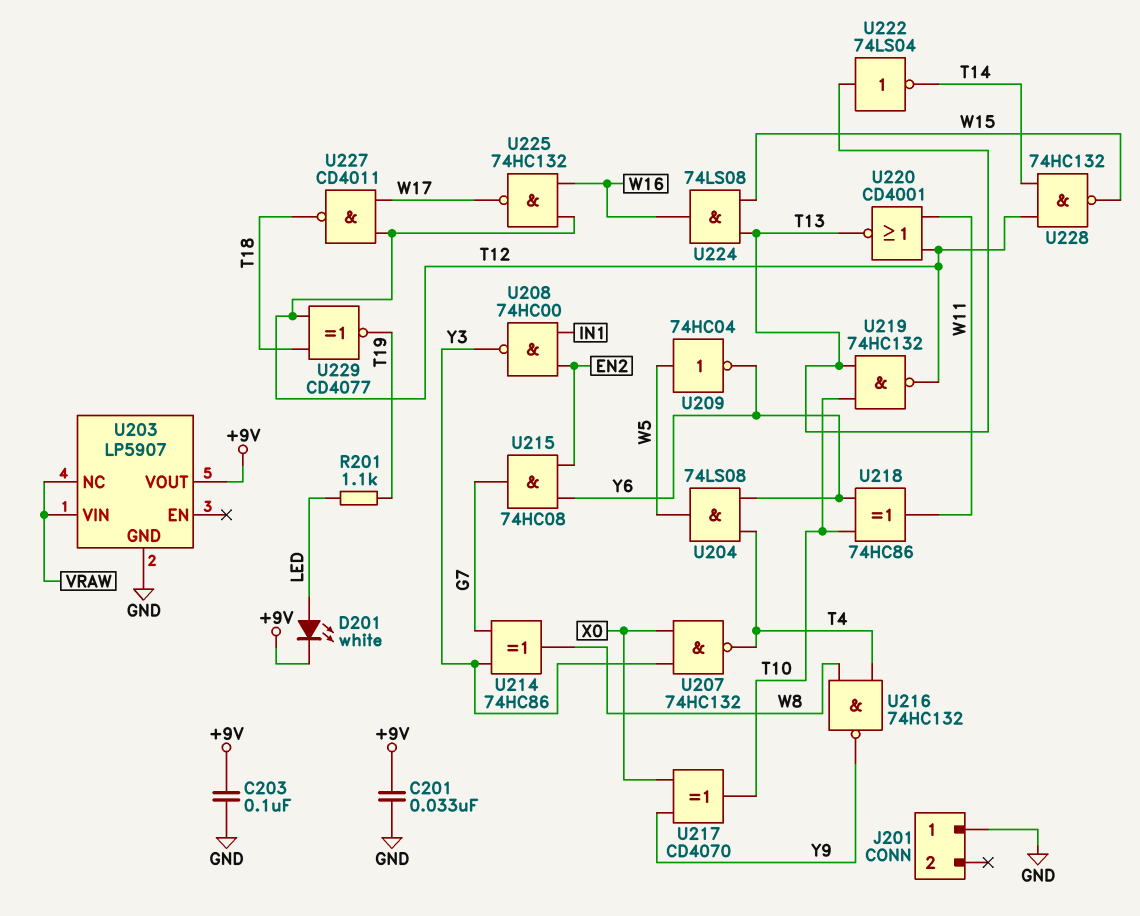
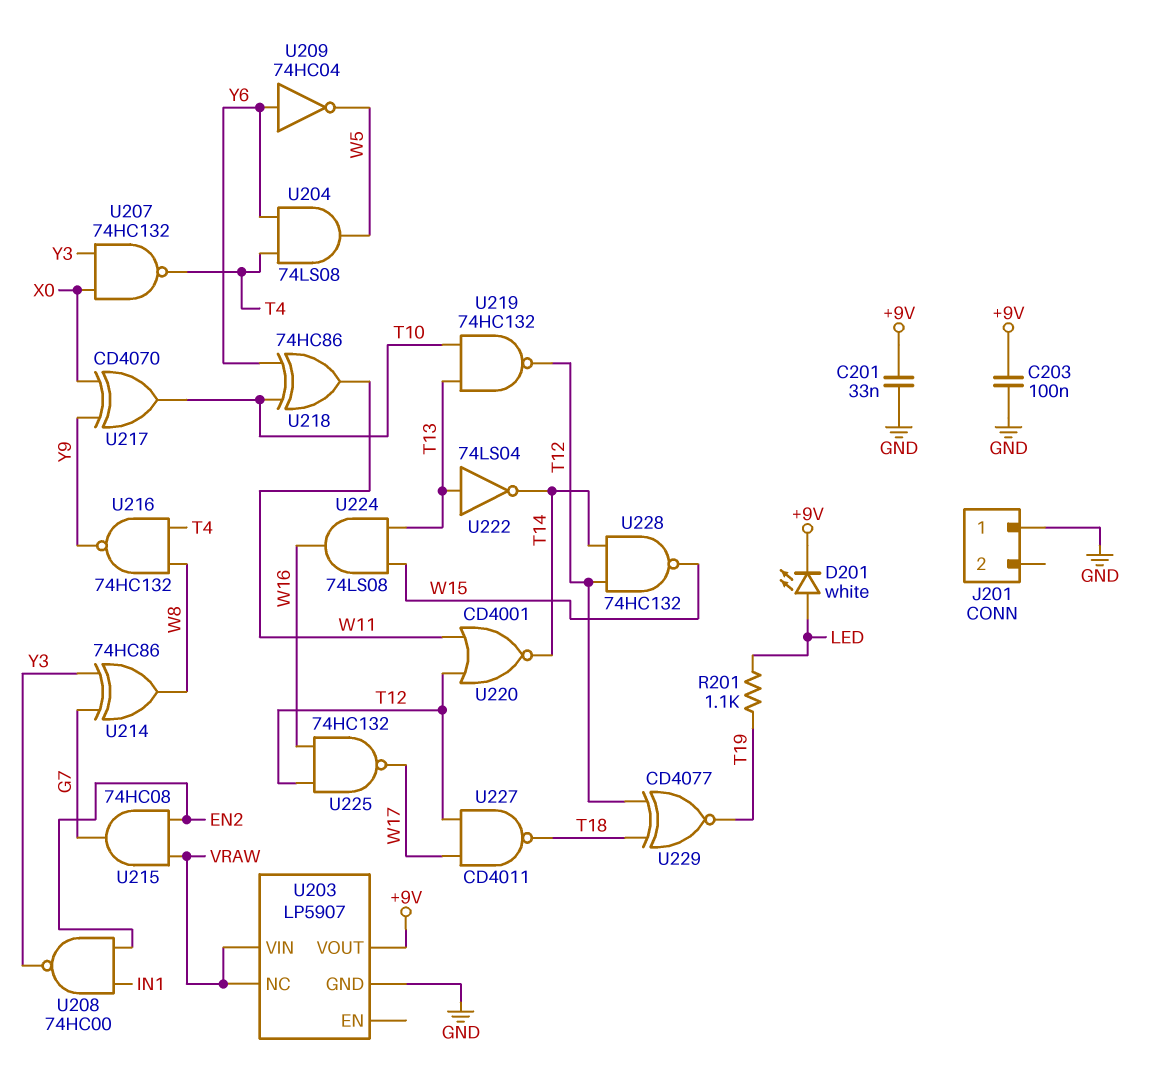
U209: NOT 74HC04 (in W5, out Y6) -> NOT 74HC04 (in Y6, out W5)
U215: AND 74HC08 (in EN2, in Y6, out G7) -> AND 74HC08 (in EN2, in VRAW, out G7)
U220: NOR CD4001 (in T12, in W11, out T13) -> NOR CD4001 (in T12, in W11, out T14)

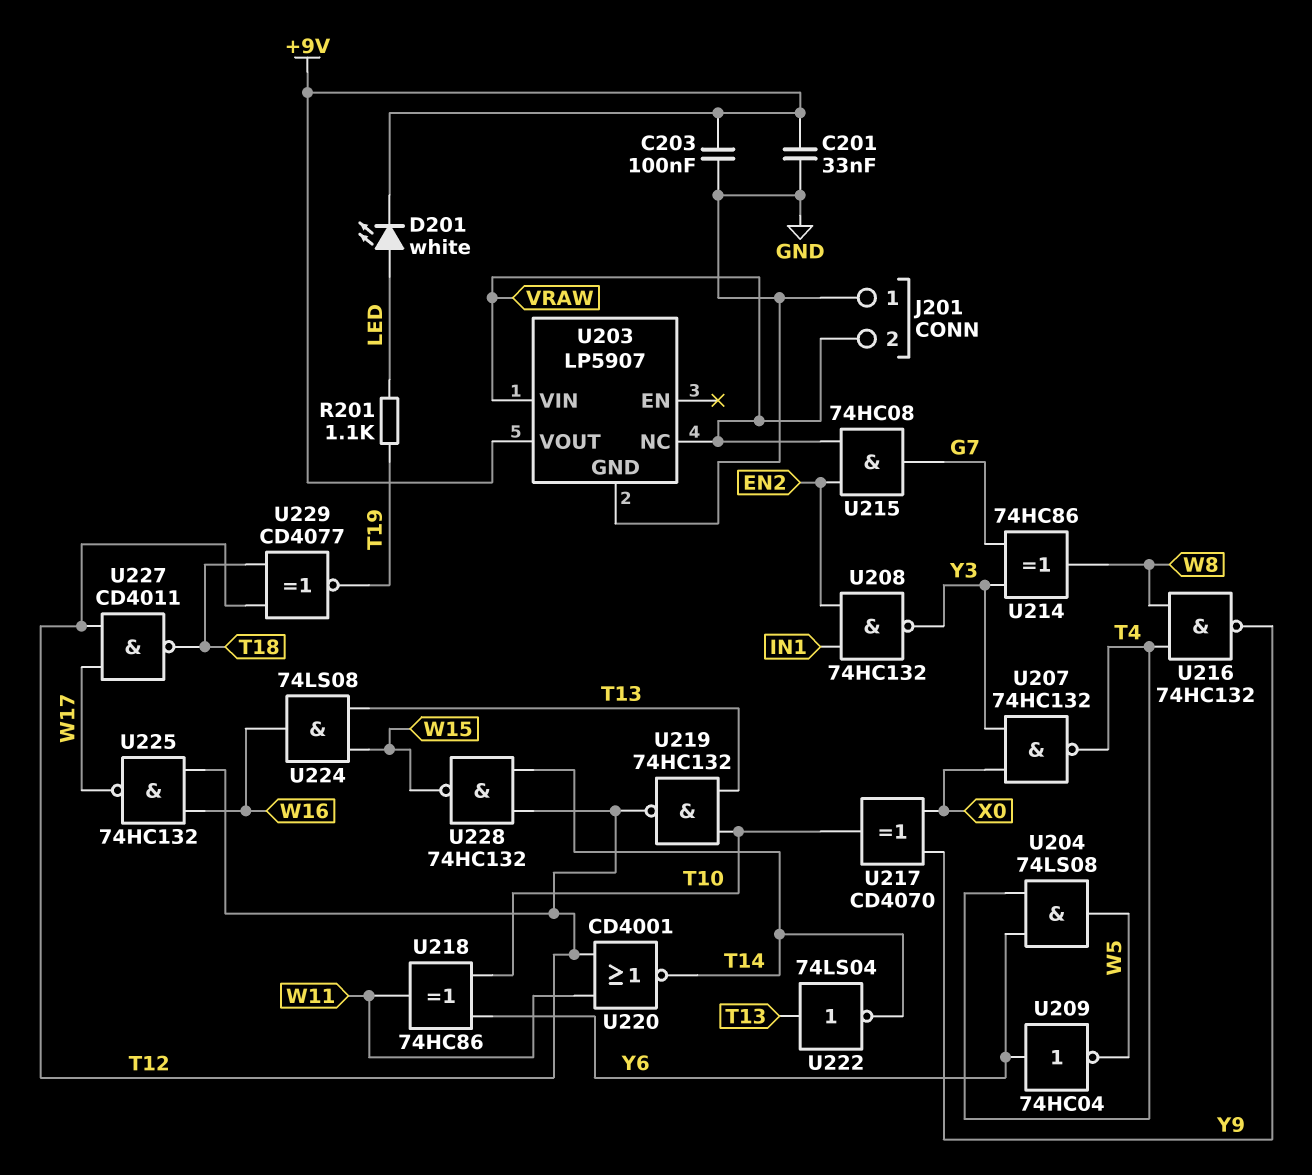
J201 pin 2: none -> VRAW
U208: NAND 74HC00 (in EN2, in IN1, out Y3) -> NAND 74HC132 (in EN2, in IN1, out Y3)

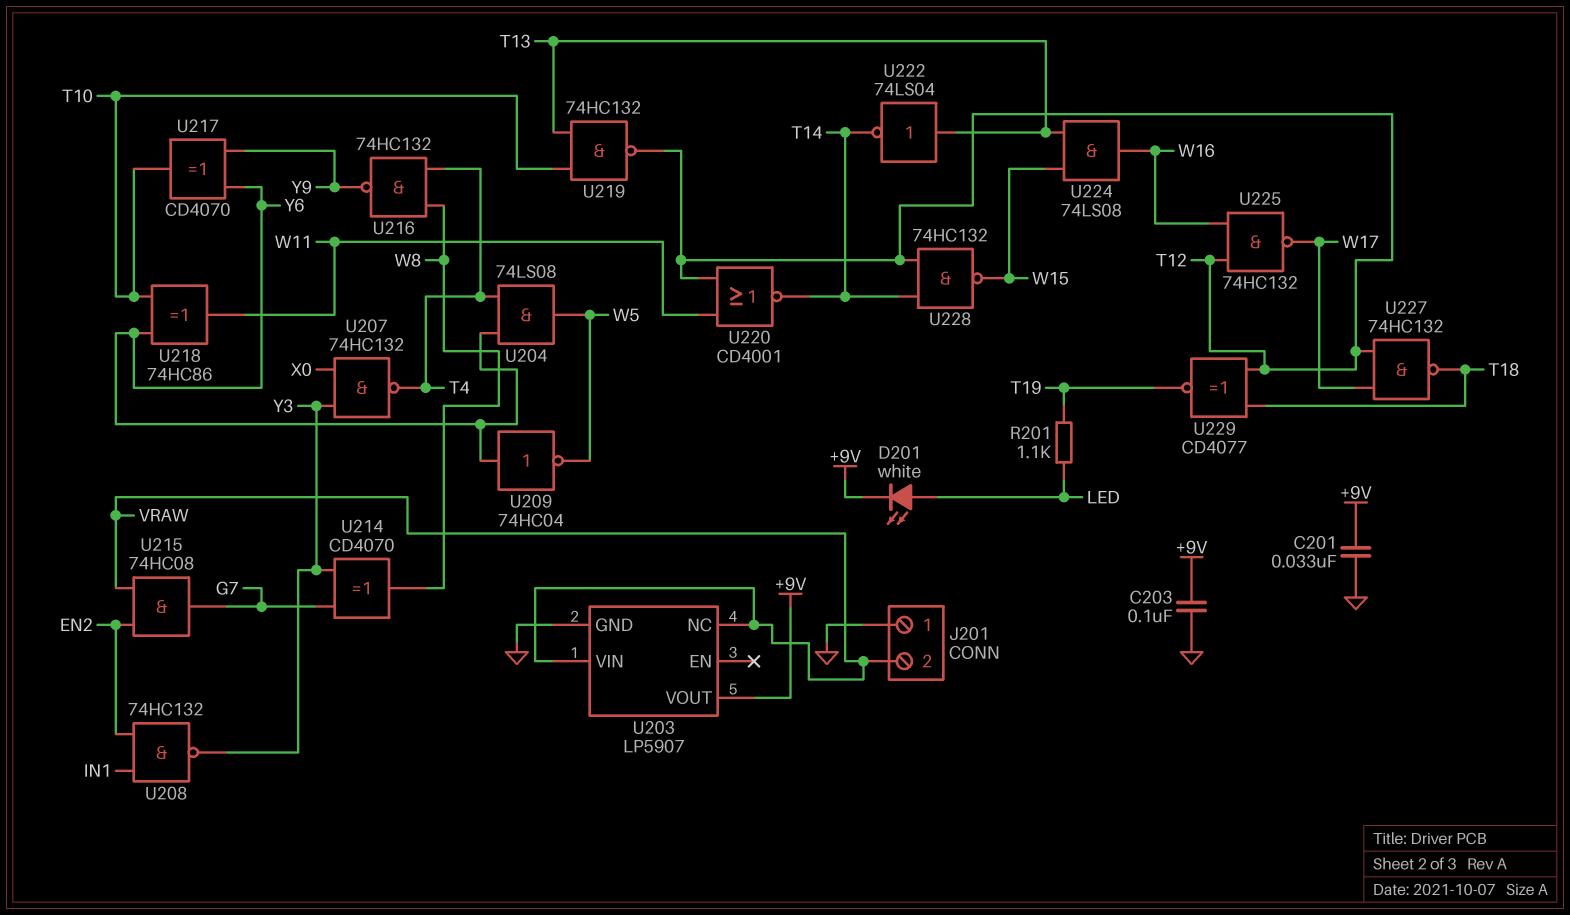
U214: XOR 74HC86 (in G7, in Y3, out W8) -> XOR CD4070 (in G7, in Y3, out W8)
U217: XOR CD4070 (in X0, in Y9, out T10) -> XOR CD4070 (in Y6, in Y9, out T10)
U227: NAND CD4011 (in T12, in W17, out T18) -> NAND 74HC132 (in T12, in W17, out T18)

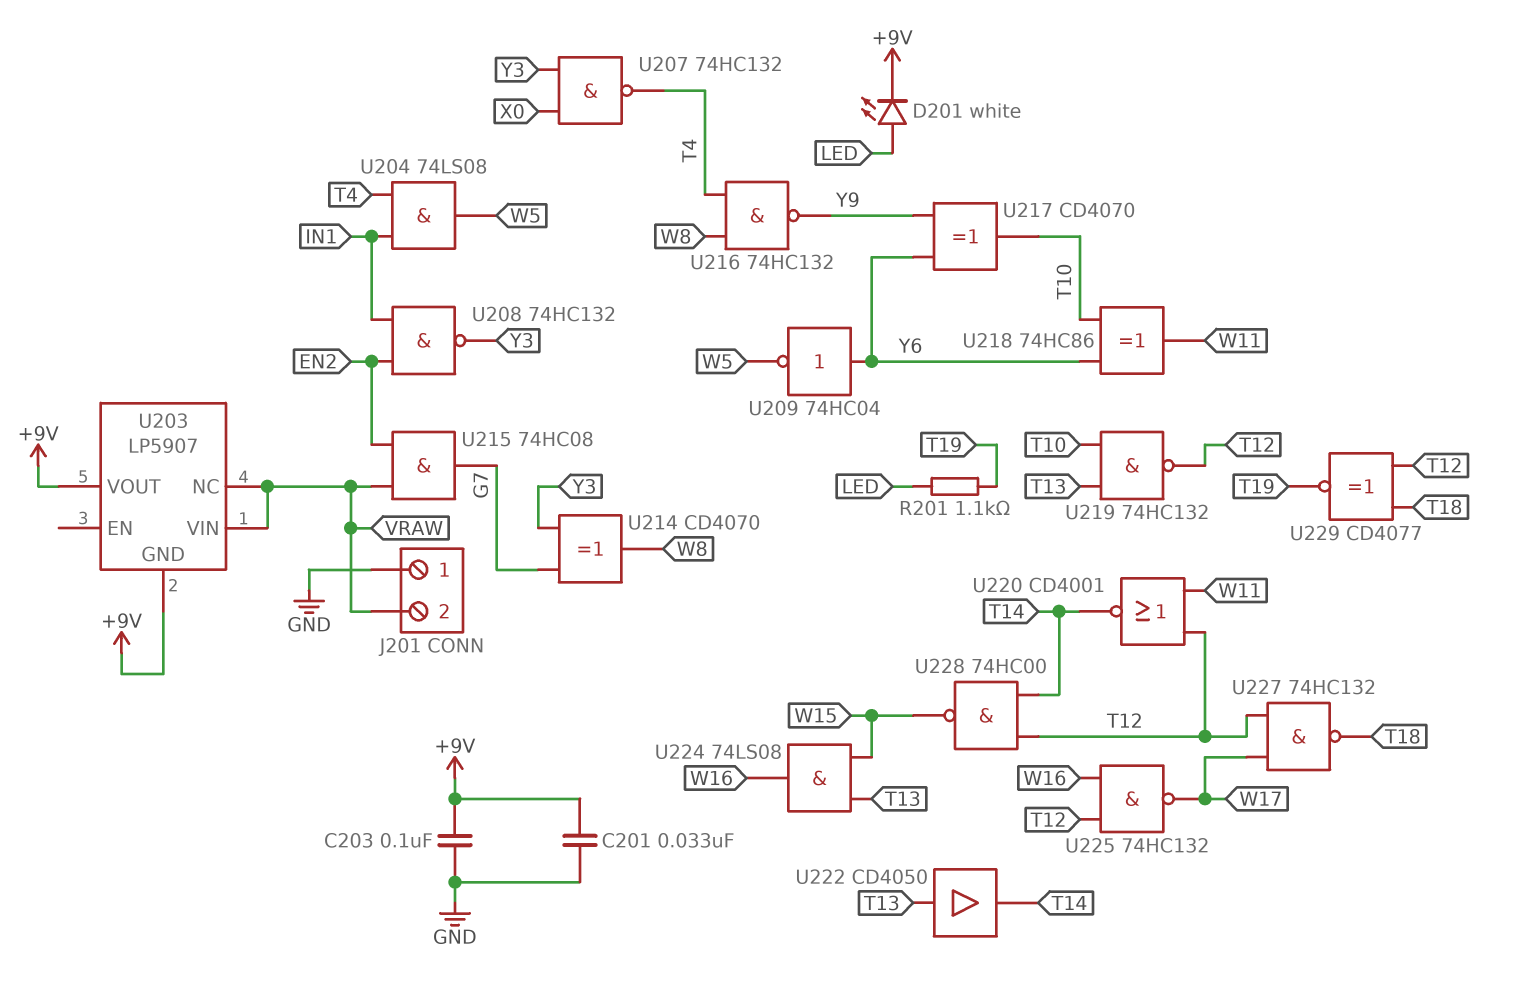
U203 pin GND: GND -> +9V
U204: AND 74LS08 (in T4, in Y6, out W5) -> AND 74LS08 (in IN1, in T4, out W5)
U222: NOT 74LS04 (in T13, out T14) -> buffer CD4050 (in T13, out T14)
U228: NAND 74HC132 (in T12, in T14, out W15) -> NAND 74HC00 (in T12, in T14, out W15)

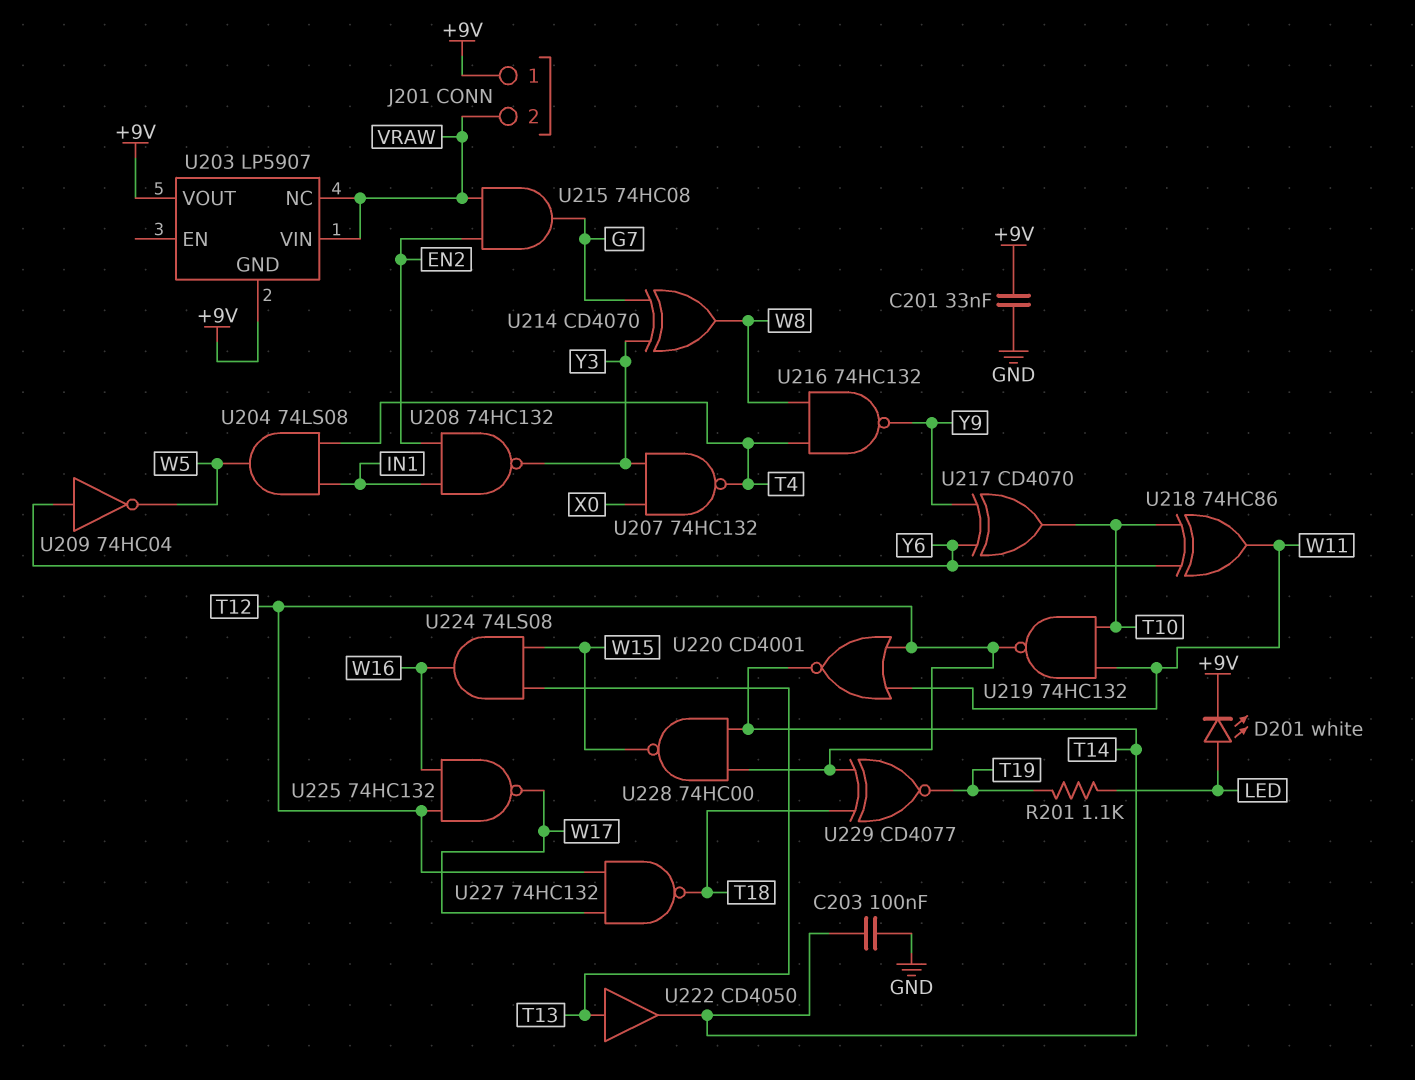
C203: 100nF (+9V, GND) -> 100nF (GND, T14)
J201 pin 1: GND -> +9V
U219: NAND 74HC132 (in T10, in T13, out T12) -> NAND 74HC132 (in T10, in W11, out T12)

